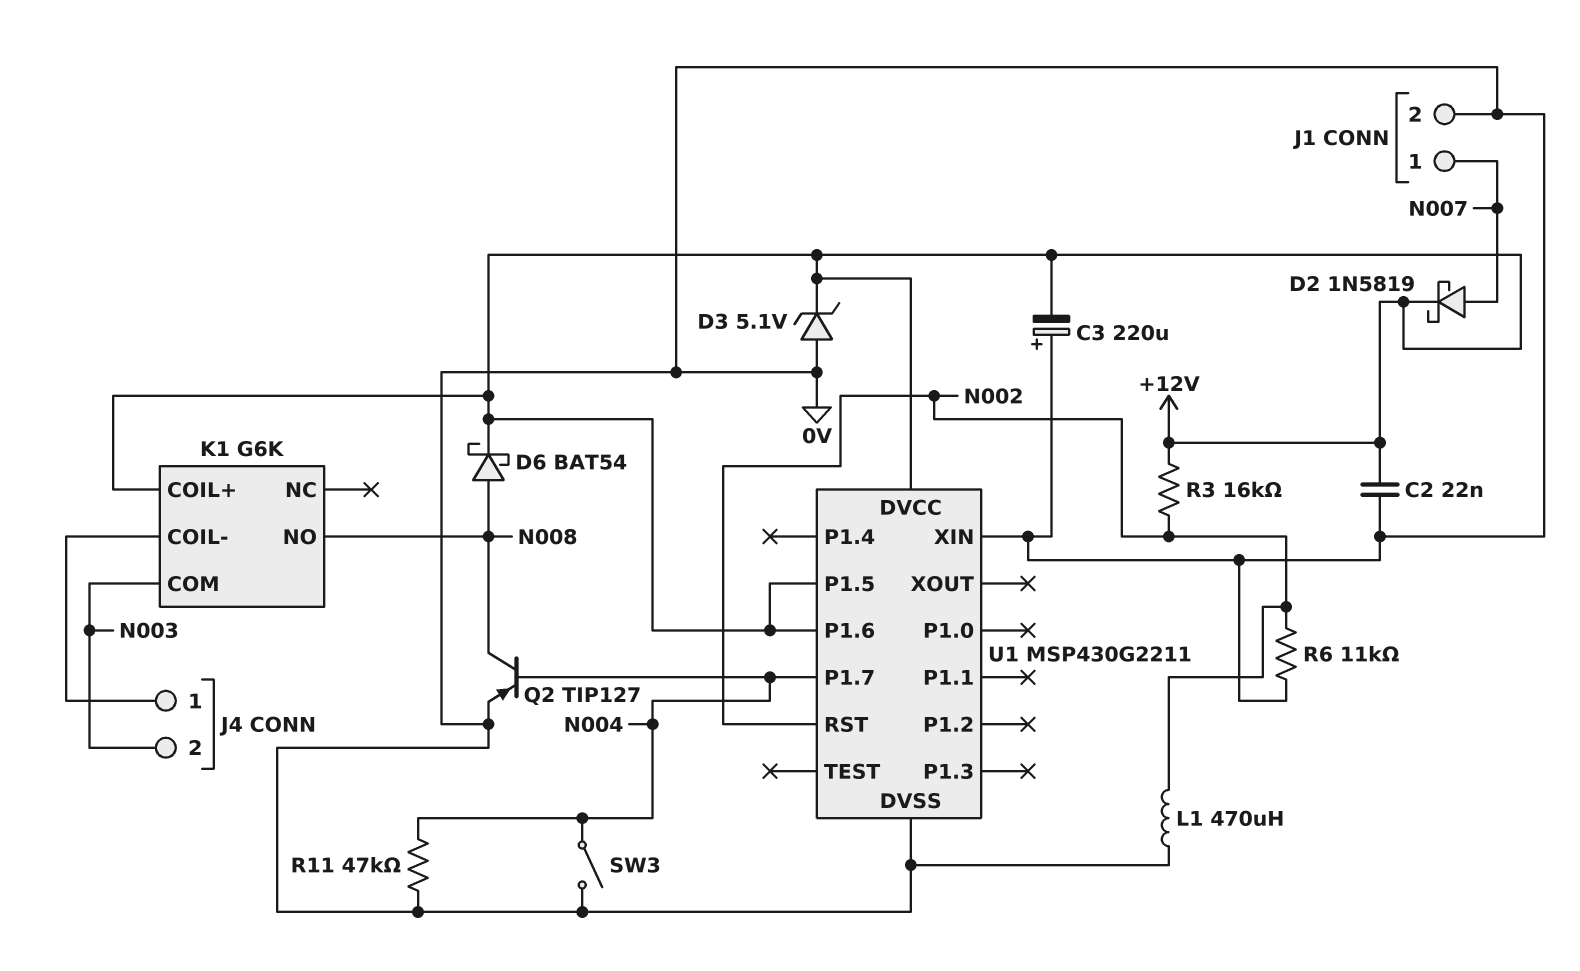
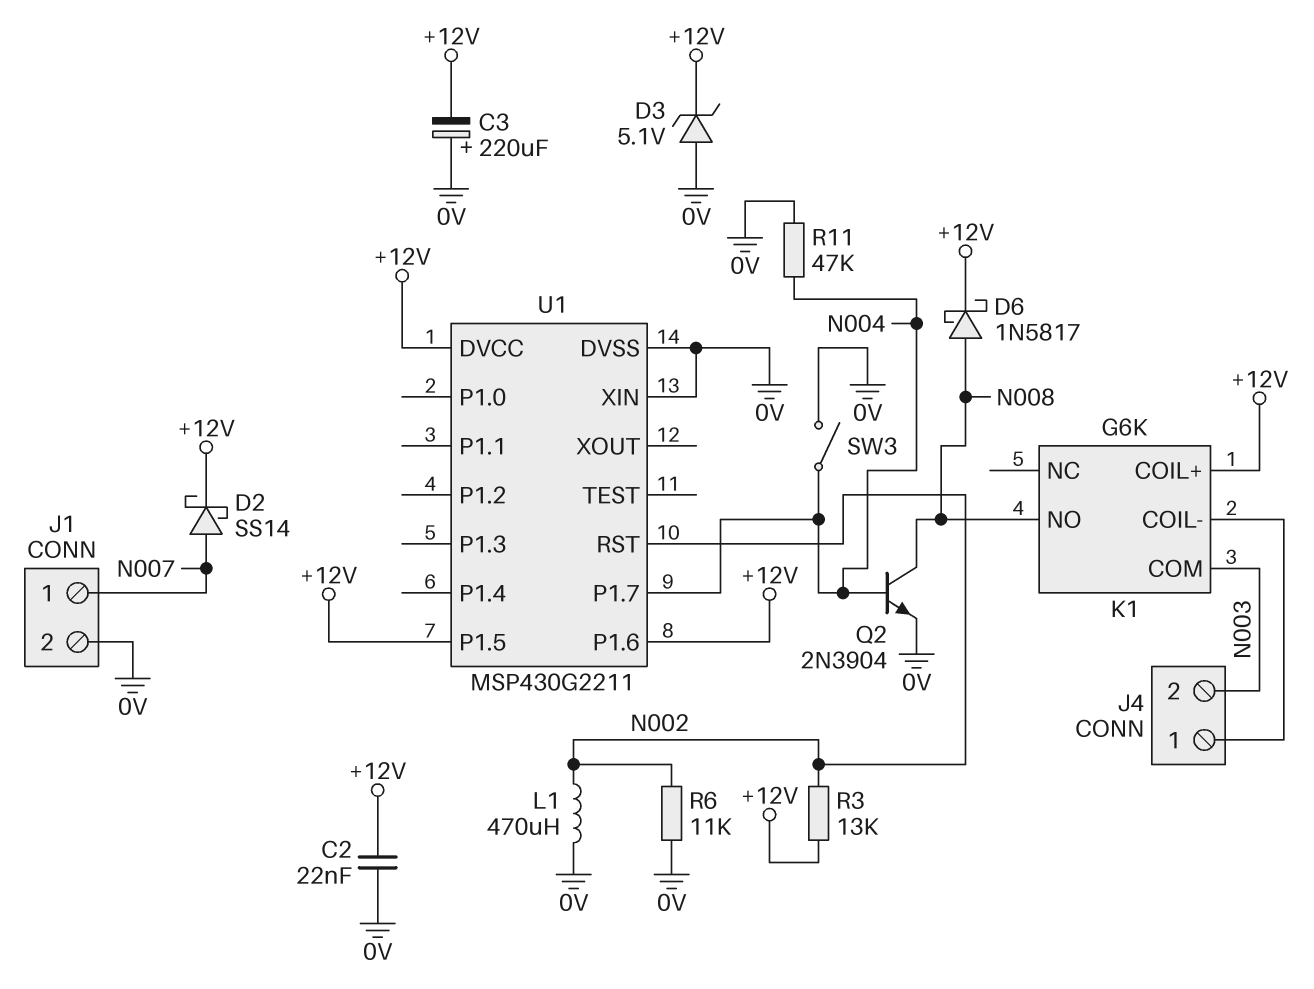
D2: schottky 1N5819 (A N007, K +12V) -> schottky SS14 (A N007, K +12V)
D6: schottky BAT54 (A N008, K +12V) -> schottky 1N5817 (A N008, K +12V)
Q2: PNP TIP127 (B N004, C N008, E 0V) -> NPN 2N3904 (B N004, C N008, E 0V)
R3: 16k (+12V, N002) -> 13k (+12V, N002)

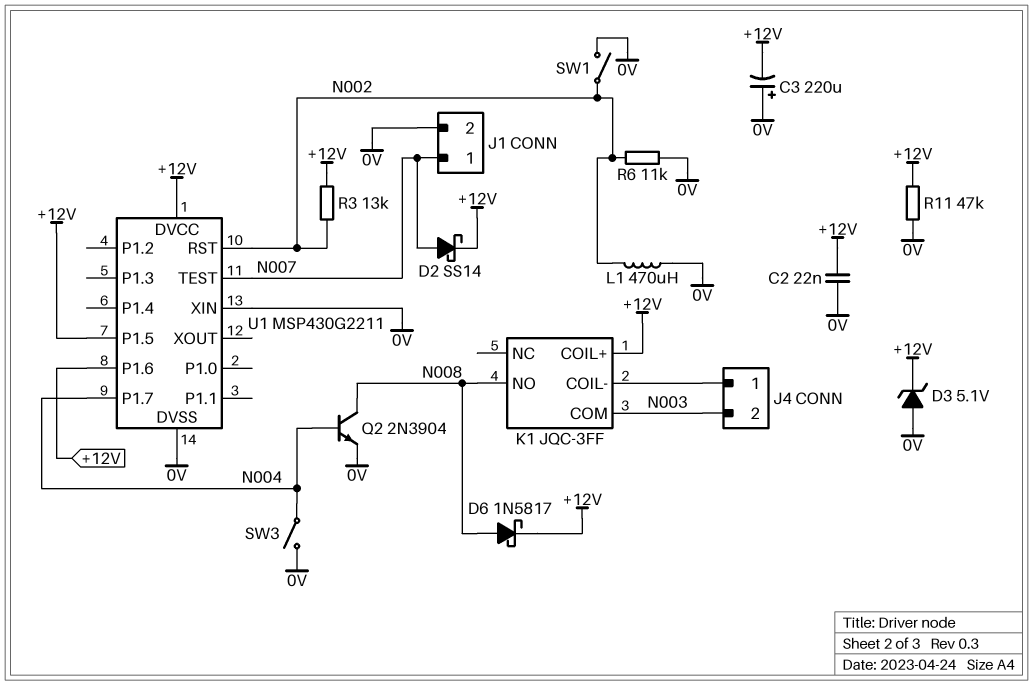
K1: G6K -> JQC-3FF
R11: 47k (0V, N004) -> 47k (+12V, 0V)
SW1: none -> switch (0V, N002)
U1 pin TEST: none -> N007

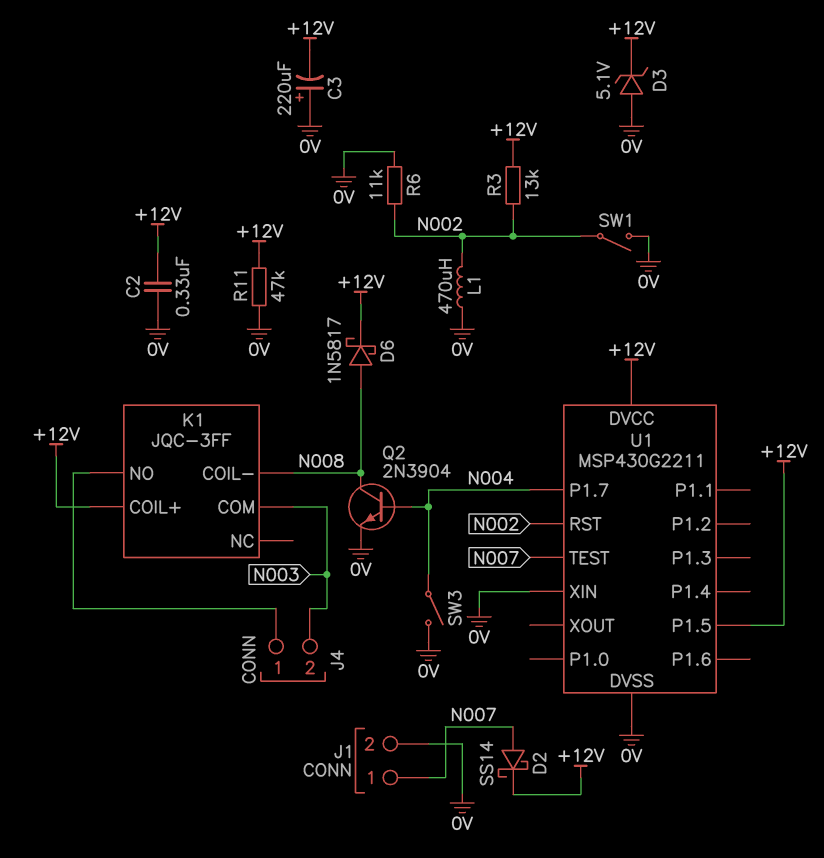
C2: 22nF (+12V, 0V) -> 330nF (+12V, 0V)
K1 pin COIL-: J4/1 -> N008
K1 pin NO: N008 -> J4/1
U1 pin P1.6: +12V -> none

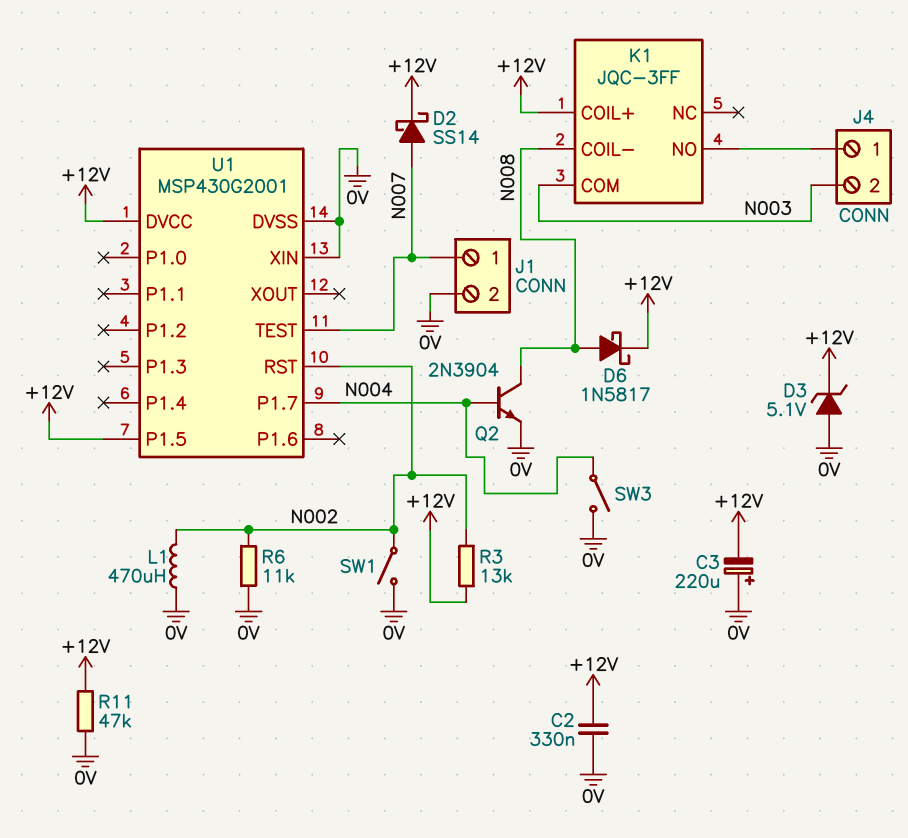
U1: MSP430G2211 -> MSP430G2001

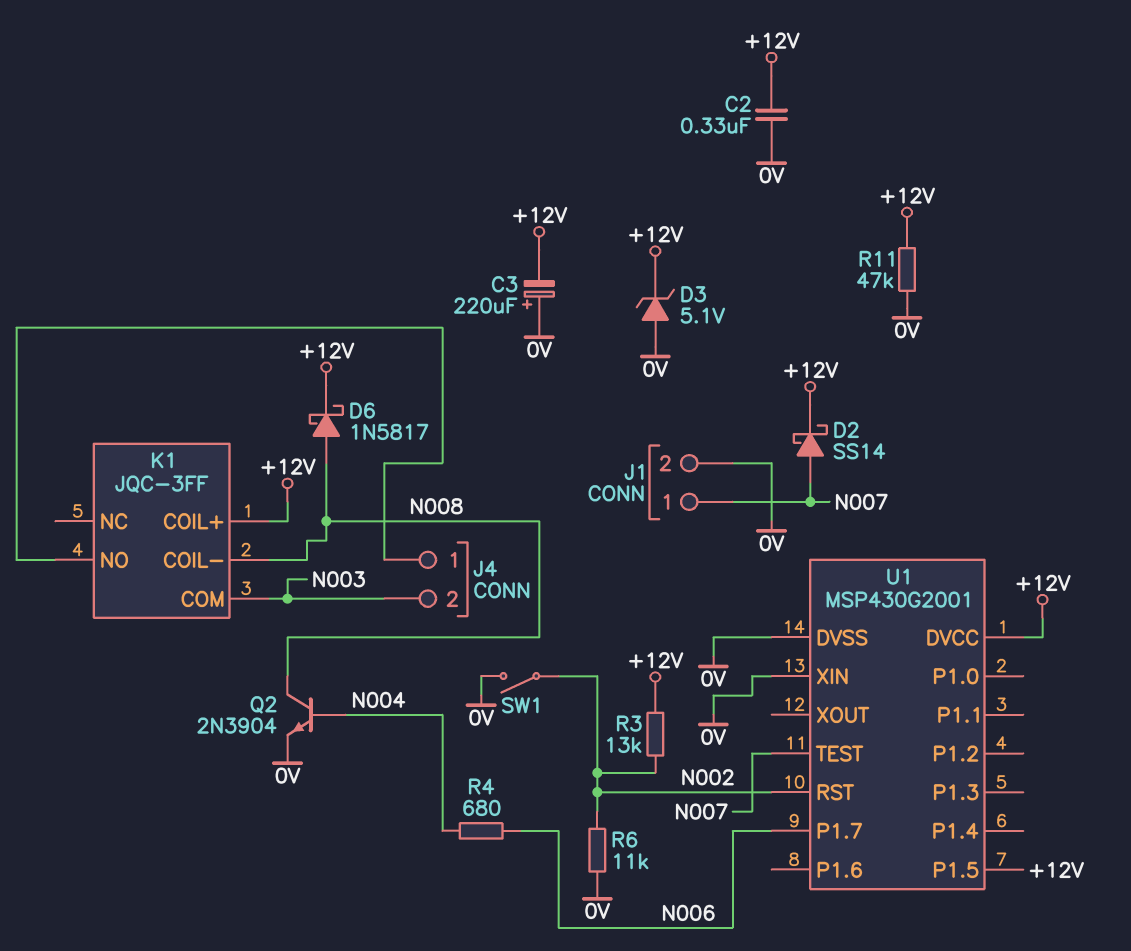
L1: 470uH (0V, N002) -> none
R4: none -> 680 (N004, N006)
SW3: switch (0V, N004) -> none
U1 pin P1.7: N004 -> N006

